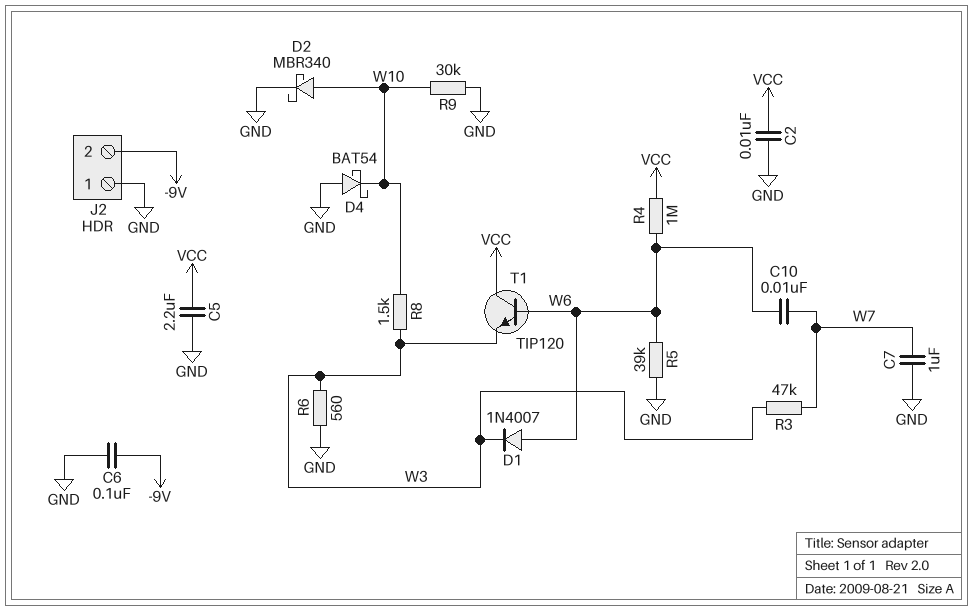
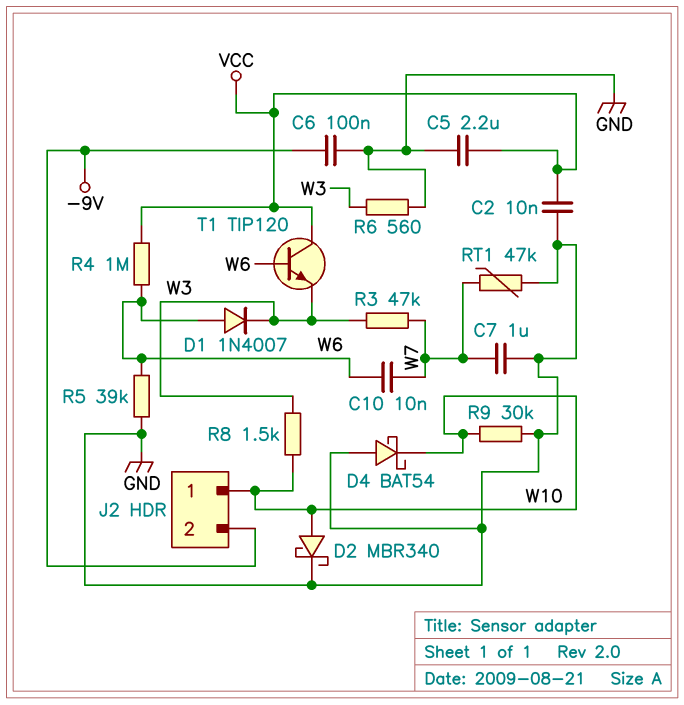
J2 pin 1: GND -> W10
RT1: none -> 47k (GND, W7)

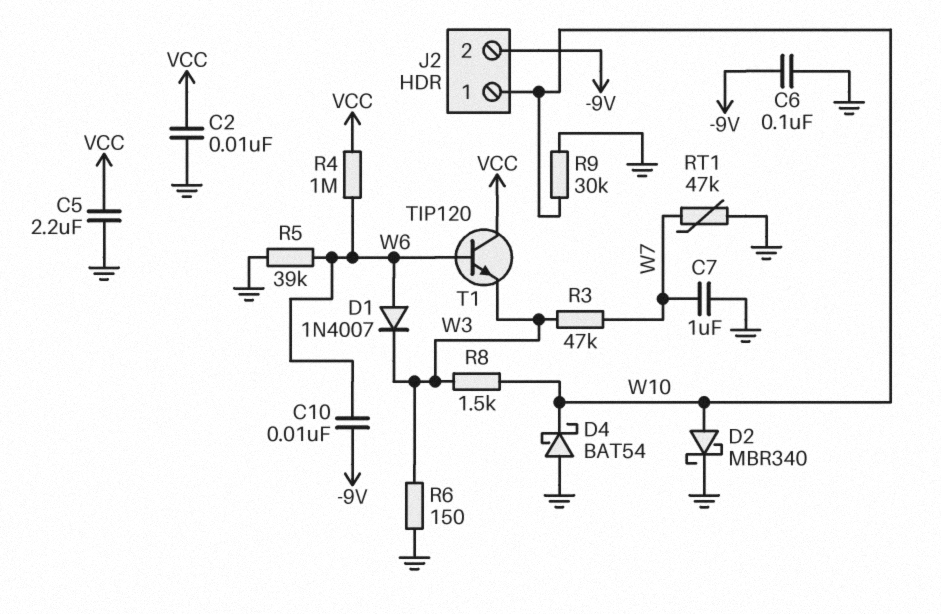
C10: 10nF (W6, W7) -> 10nF (-9V, W6)
R6: 560 (GND, W3) -> 150 (GND, W3)

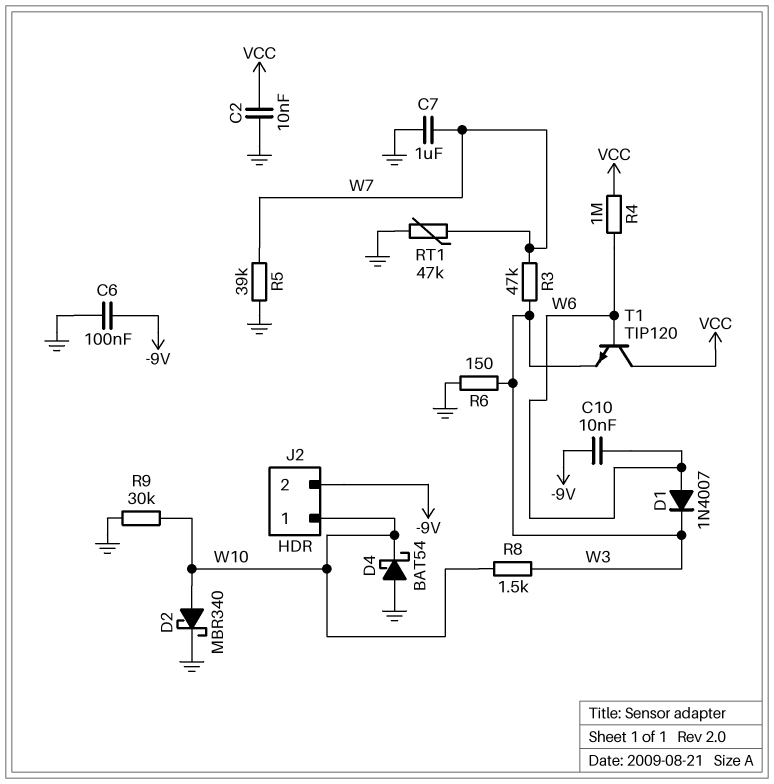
C5: 2.2uF (GND, VCC) -> none
R5: 39k (GND, W6) -> 39k (GND, W7)

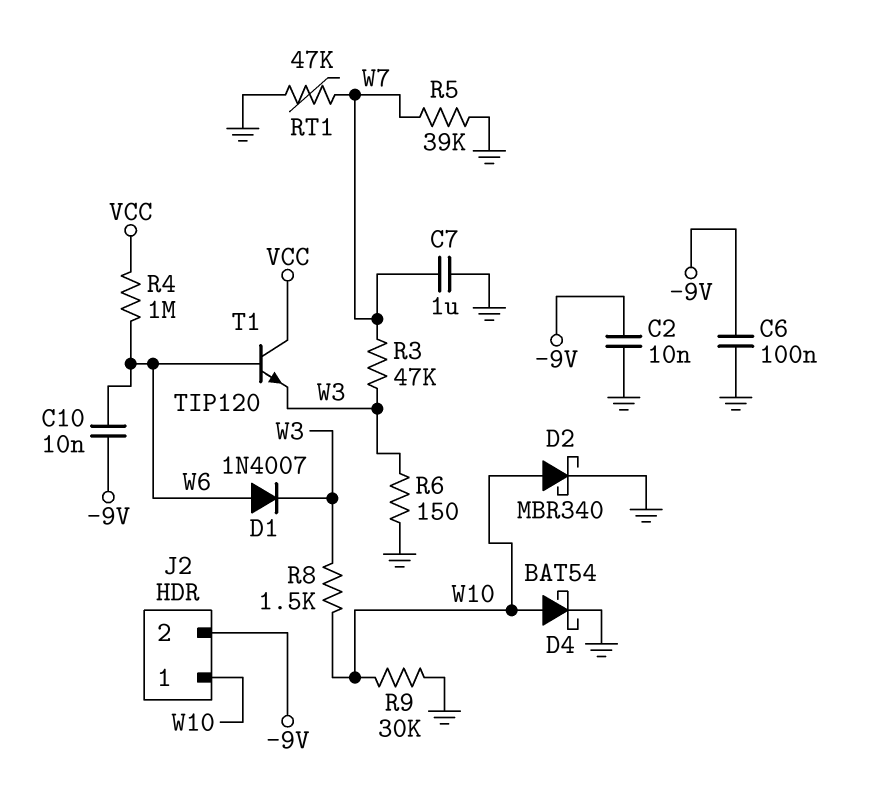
C2: 10nF (GND, VCC) -> 10nF (-9V, GND)
D4: schottky BAT54 (A GND, K W10) -> schottky BAT54 (A W10, K GND)

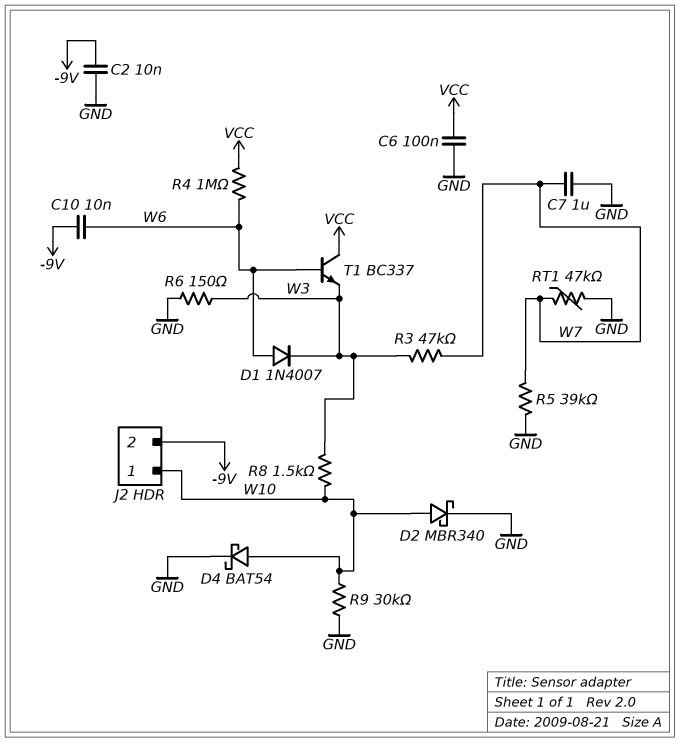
C6: 100nF (-9V, GND) -> 100nF (GND, VCC)
T1: NPN TIP120 (B W6, C VCC, E W3) -> NPN BC337 (B W6, C VCC, E W3)

